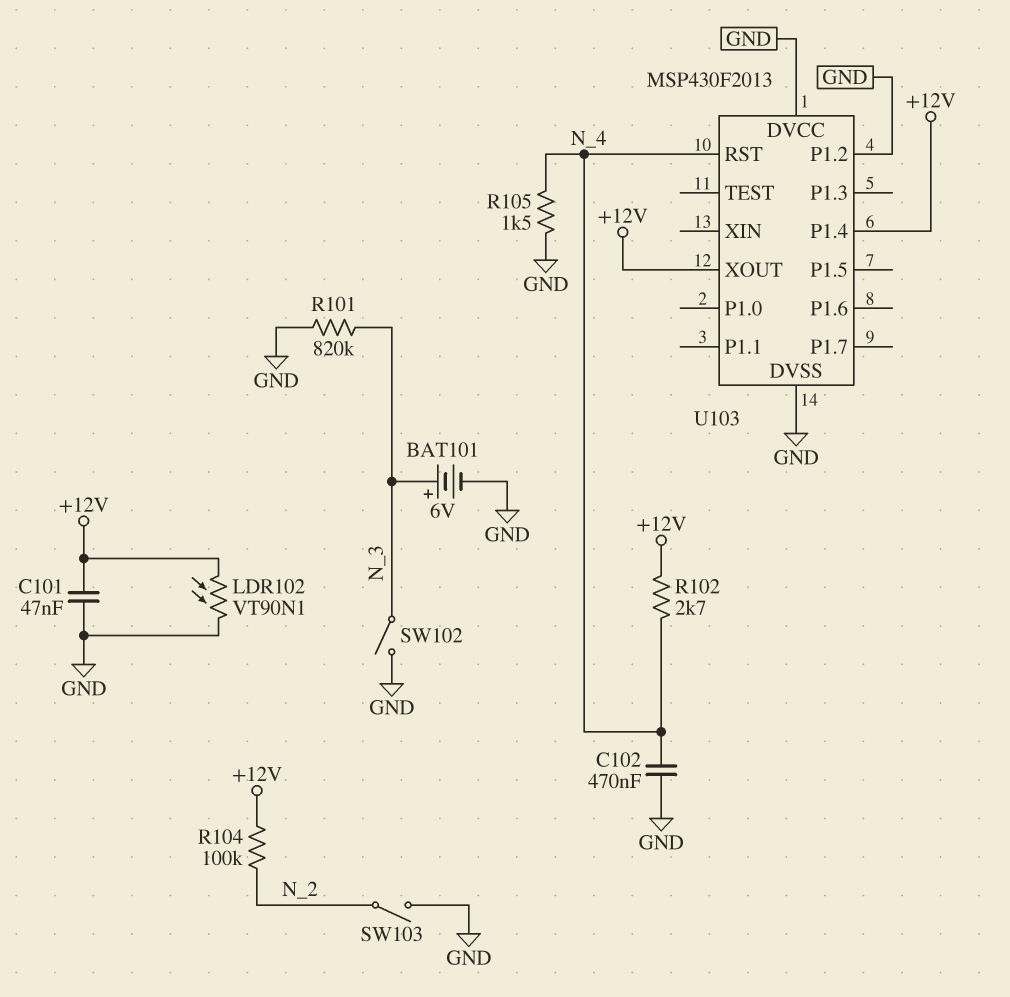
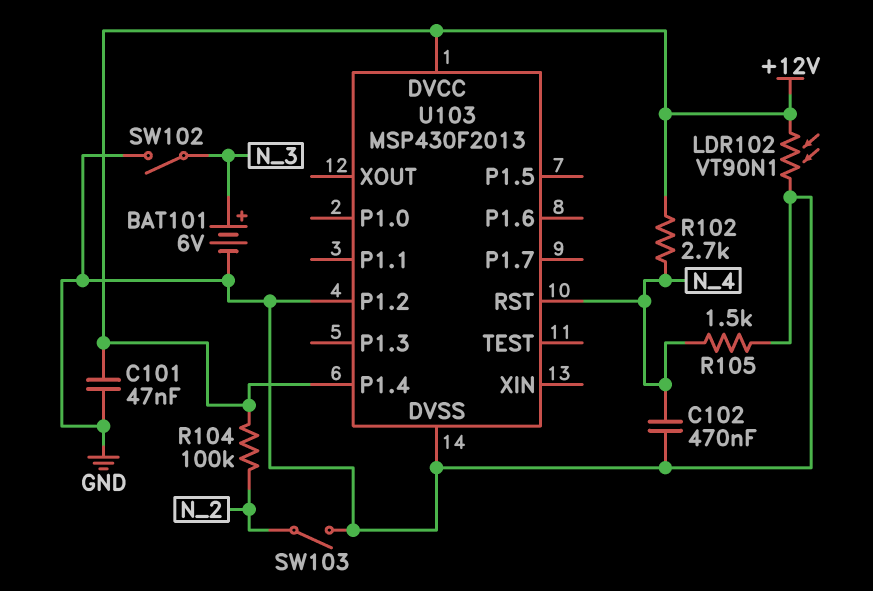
R101: 820k (GND, N_3) -> none
U103 pin DVCC: GND -> +12V
U103 pin XOUT: +12V -> none

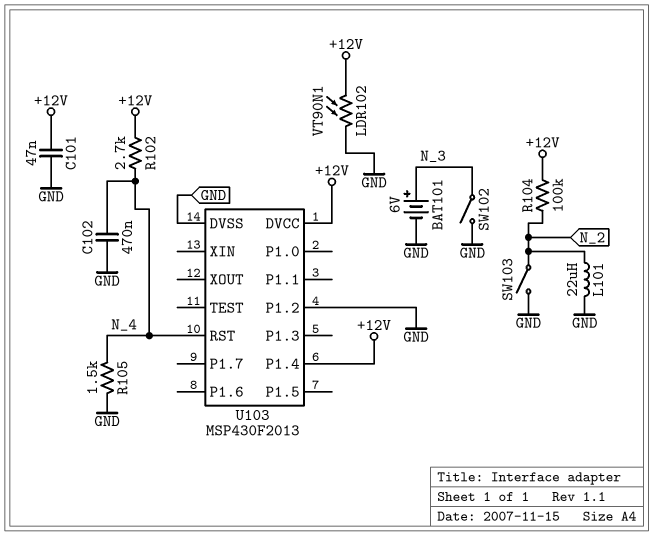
L101: none -> 22uH (GND, N_2)

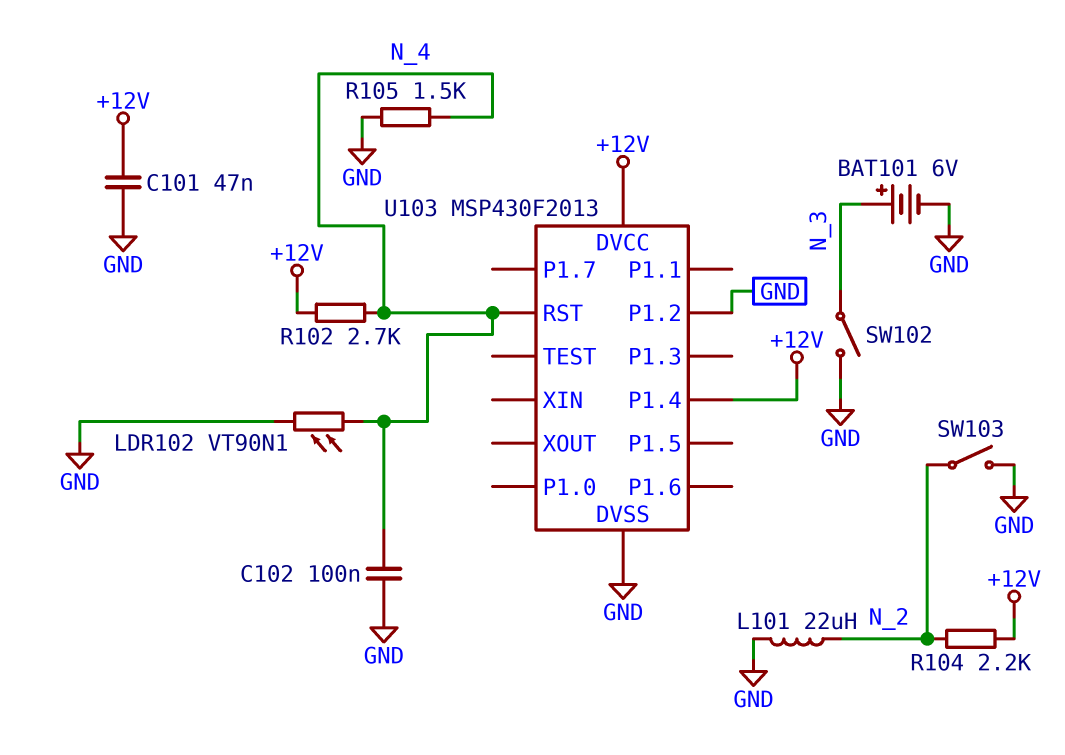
C102: 470nF (GND, N_4) -> 100nF (GND, N_4)
LDR102: VT90N1 (+12V, GND) -> VT90N1 (GND, N_4)
R104: 100k (+12V, N_2) -> 2.2k (+12V, N_2)

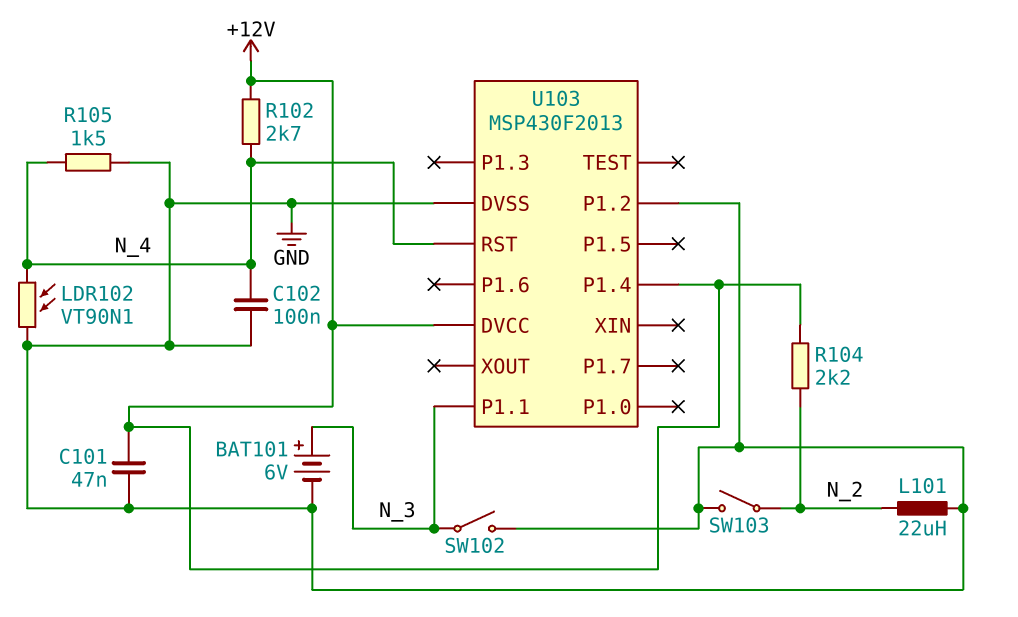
U103 pin P1.1: none -> N_3

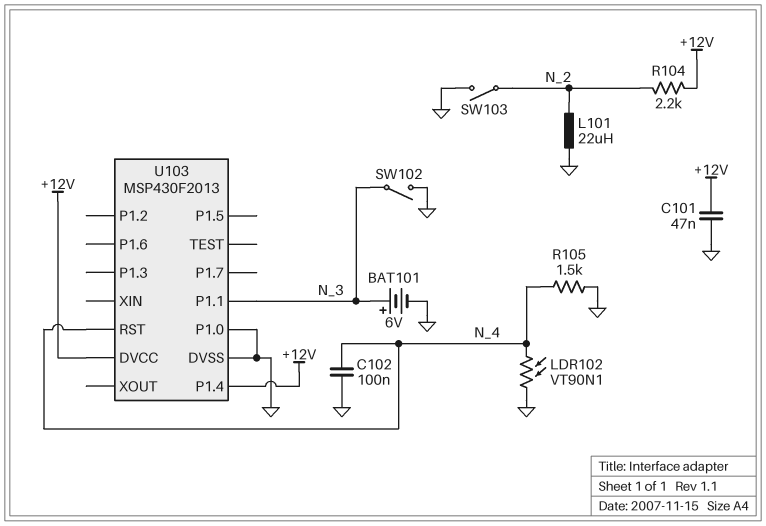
R102: 2.7k (+12V, N_4) -> none
U103 pin P1.0: none -> GND
U103 pin P1.2: GND -> none

